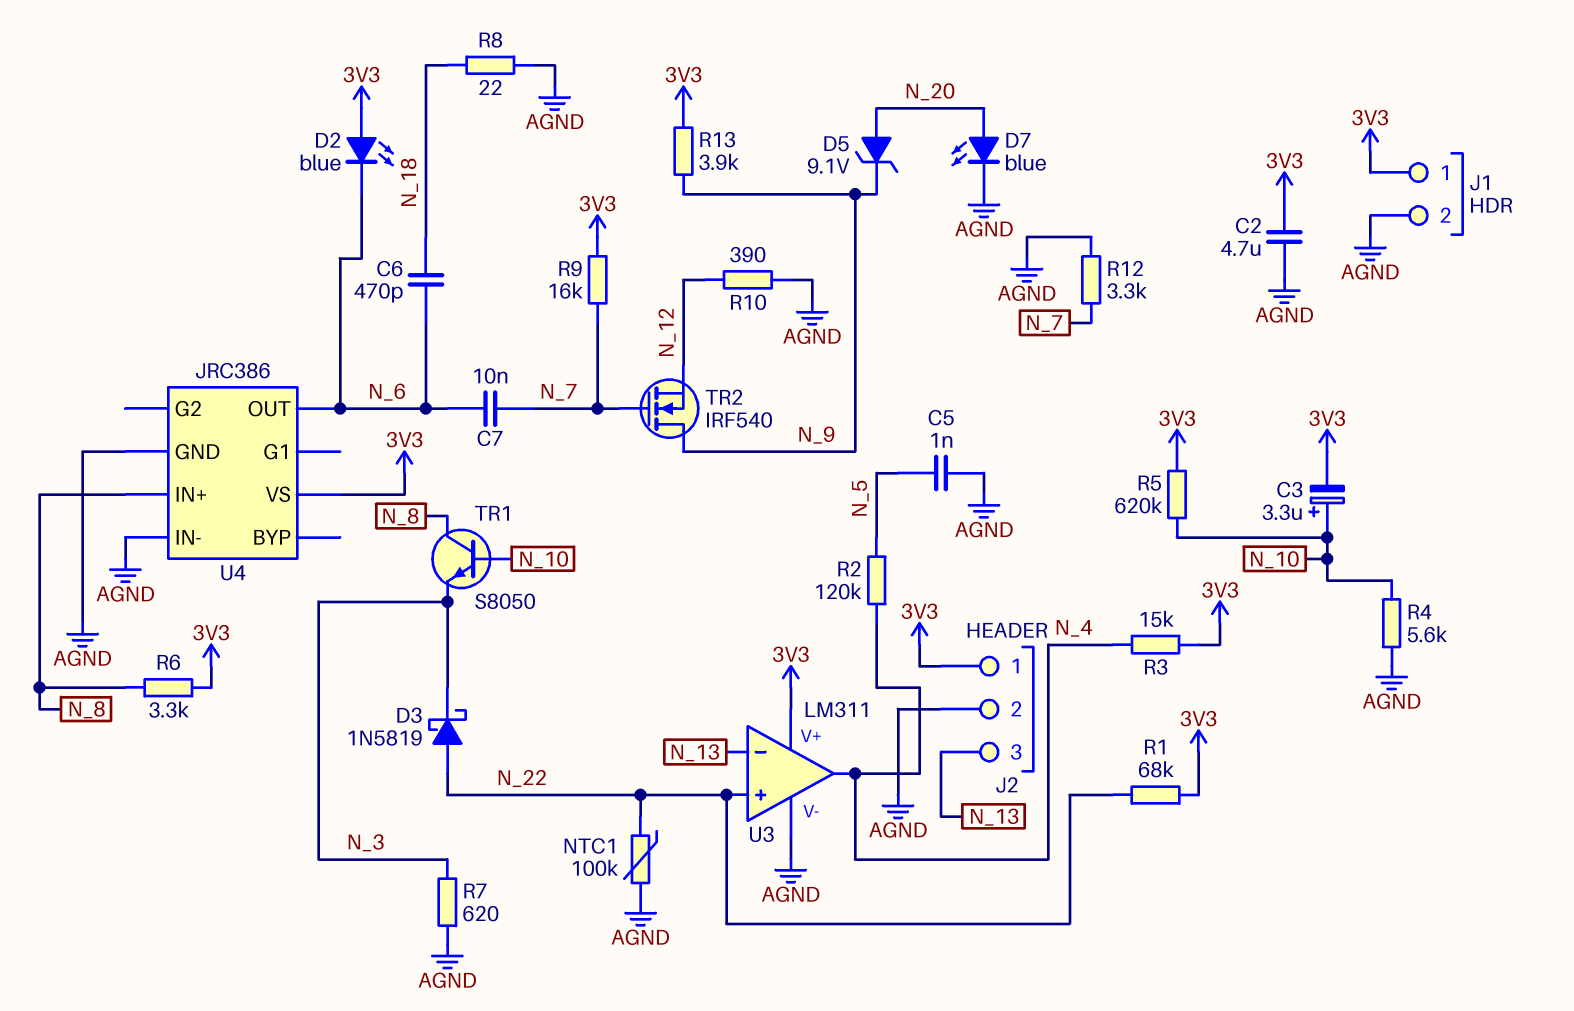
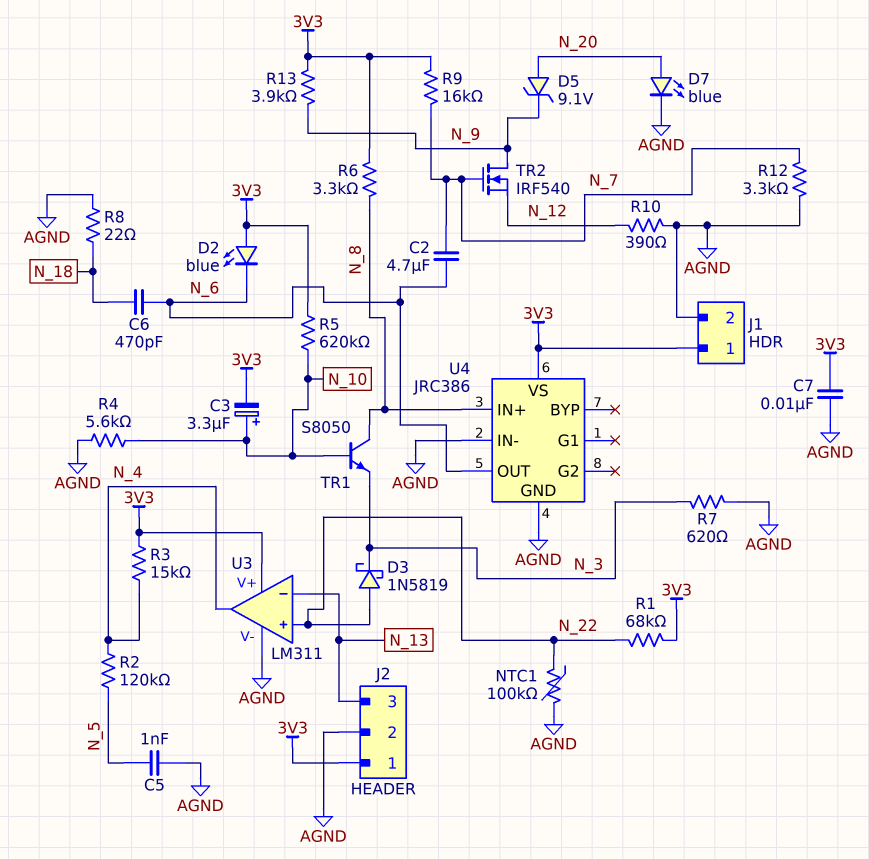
C2: 4.7uF (3V3, AGND) -> 4.7uF (N_6, N_7)
C7: 10nF (N_6, N_7) -> 10nF (3V3, AGND)

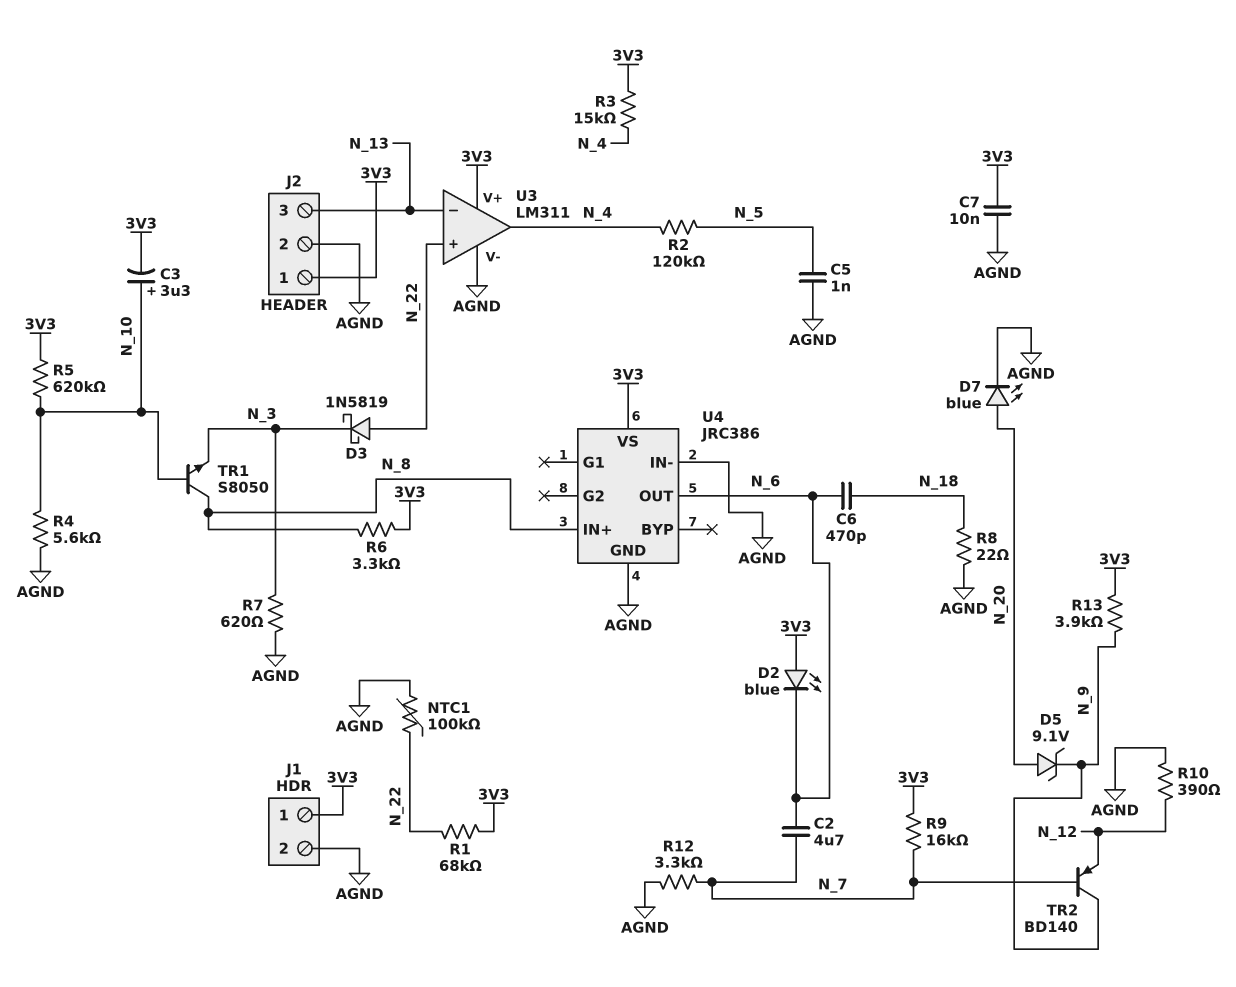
TR2: NMOS IRF540 (G N_7, D N_9, S N_12) -> PNP BD140 (B N_7, C N_9, E N_12)

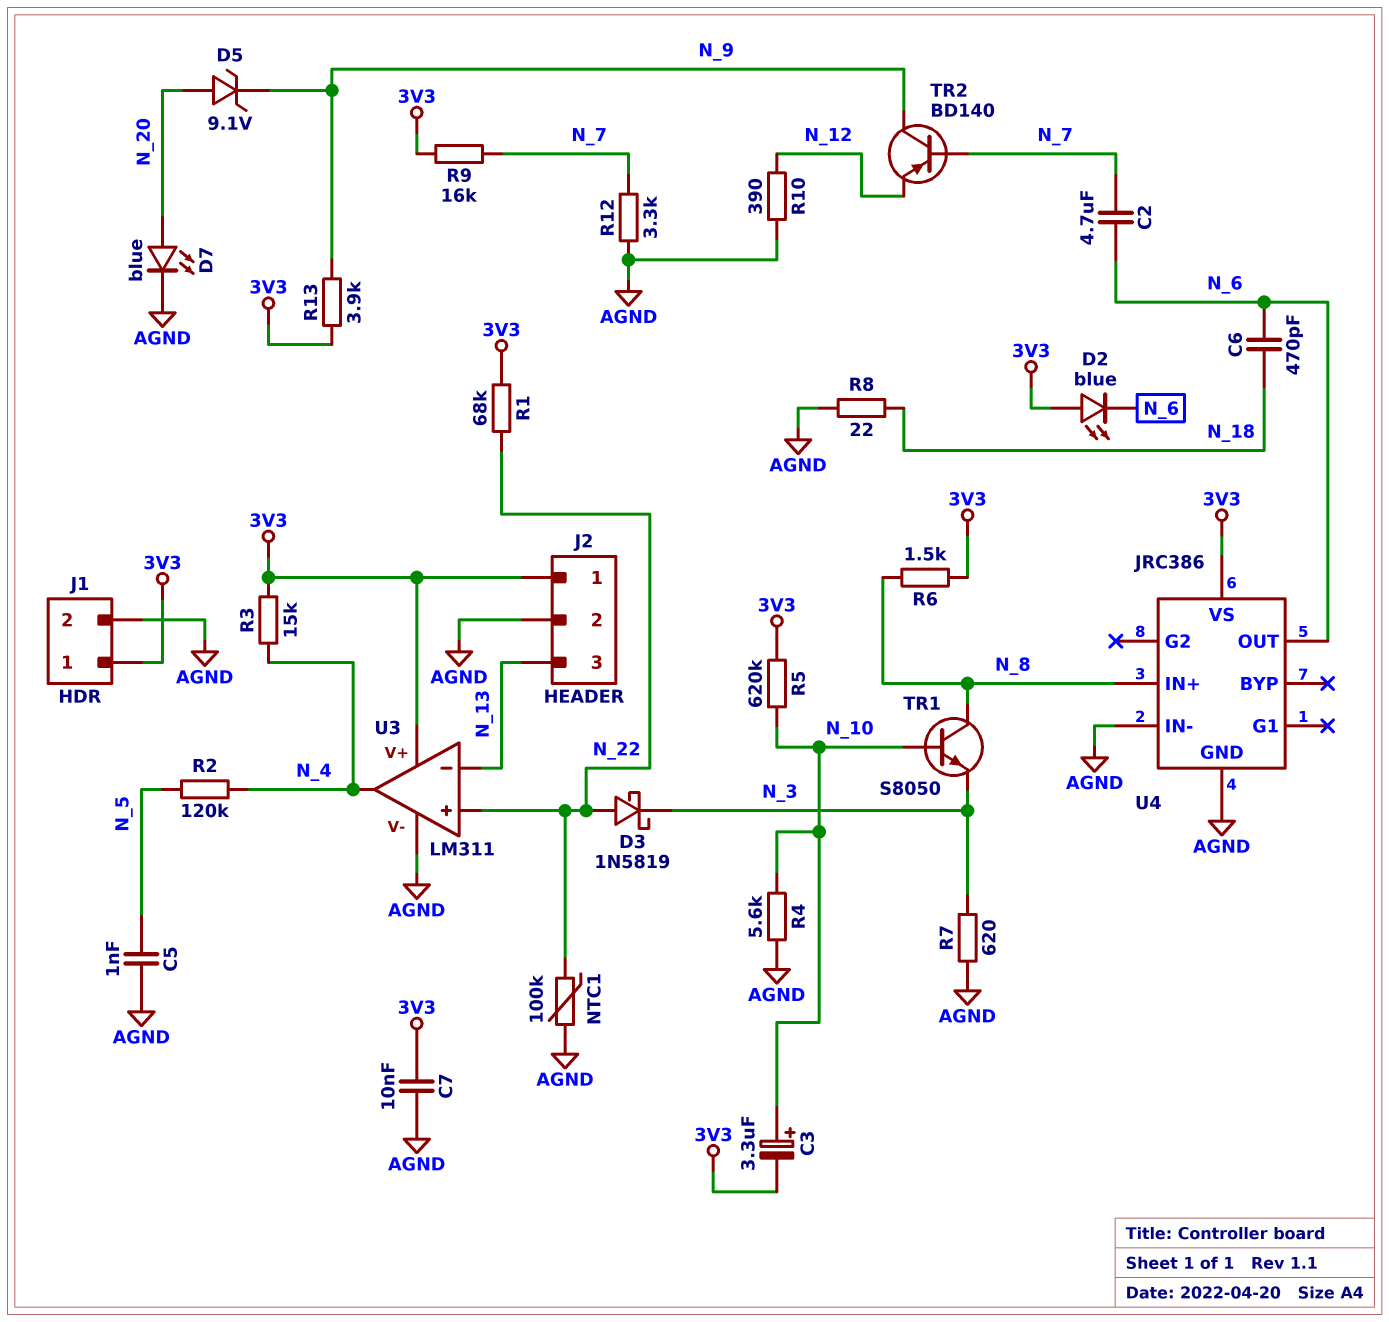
R6: 3.3k (3V3, N_8) -> 1.5k (3V3, N_8)

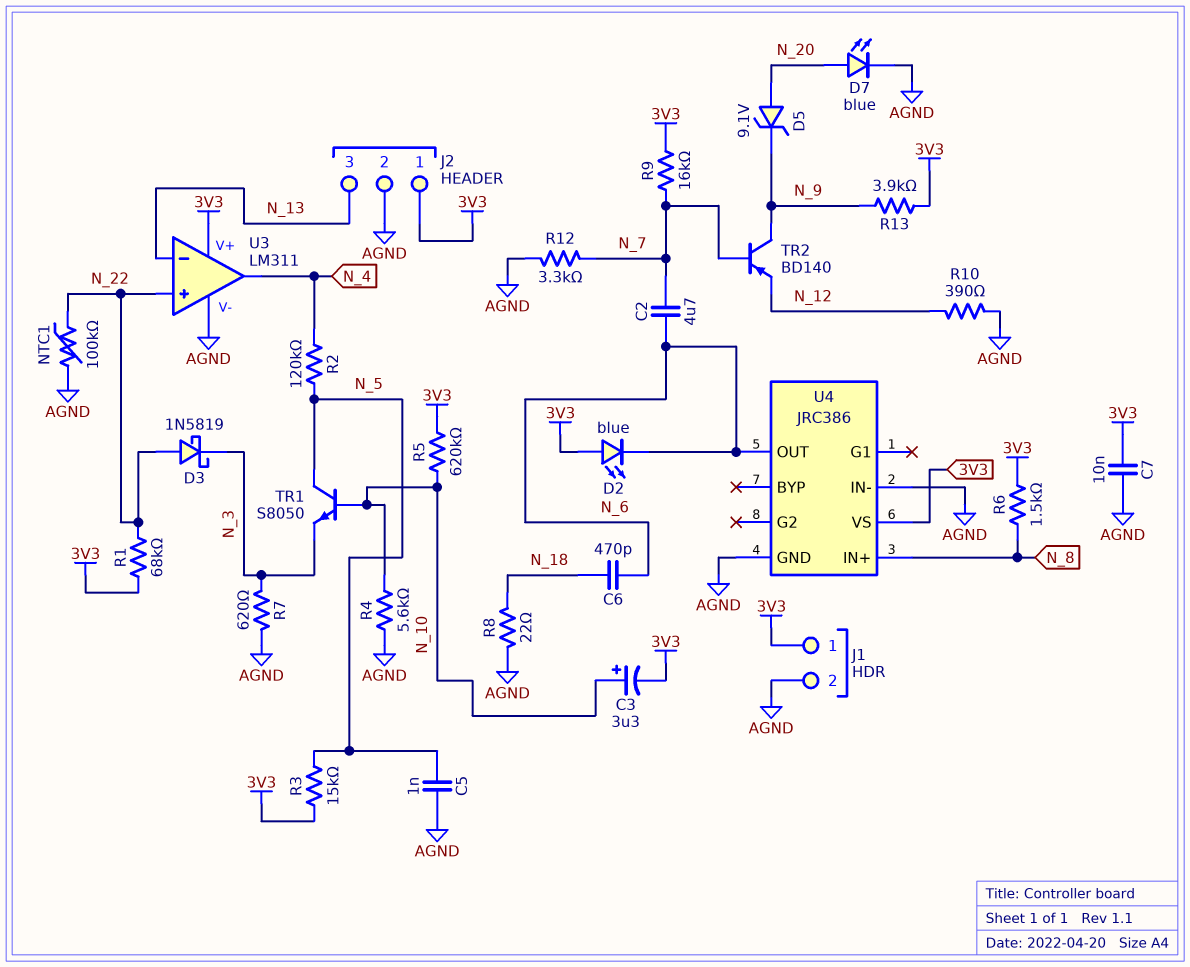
R3: 15k (3V3, N_4) -> 15k (3V3, N_5)
TR1: NPN S8050 (B N_10, C N_8, E N_3) -> NPN S8050 (B N_10, C N_5, E N_3)

